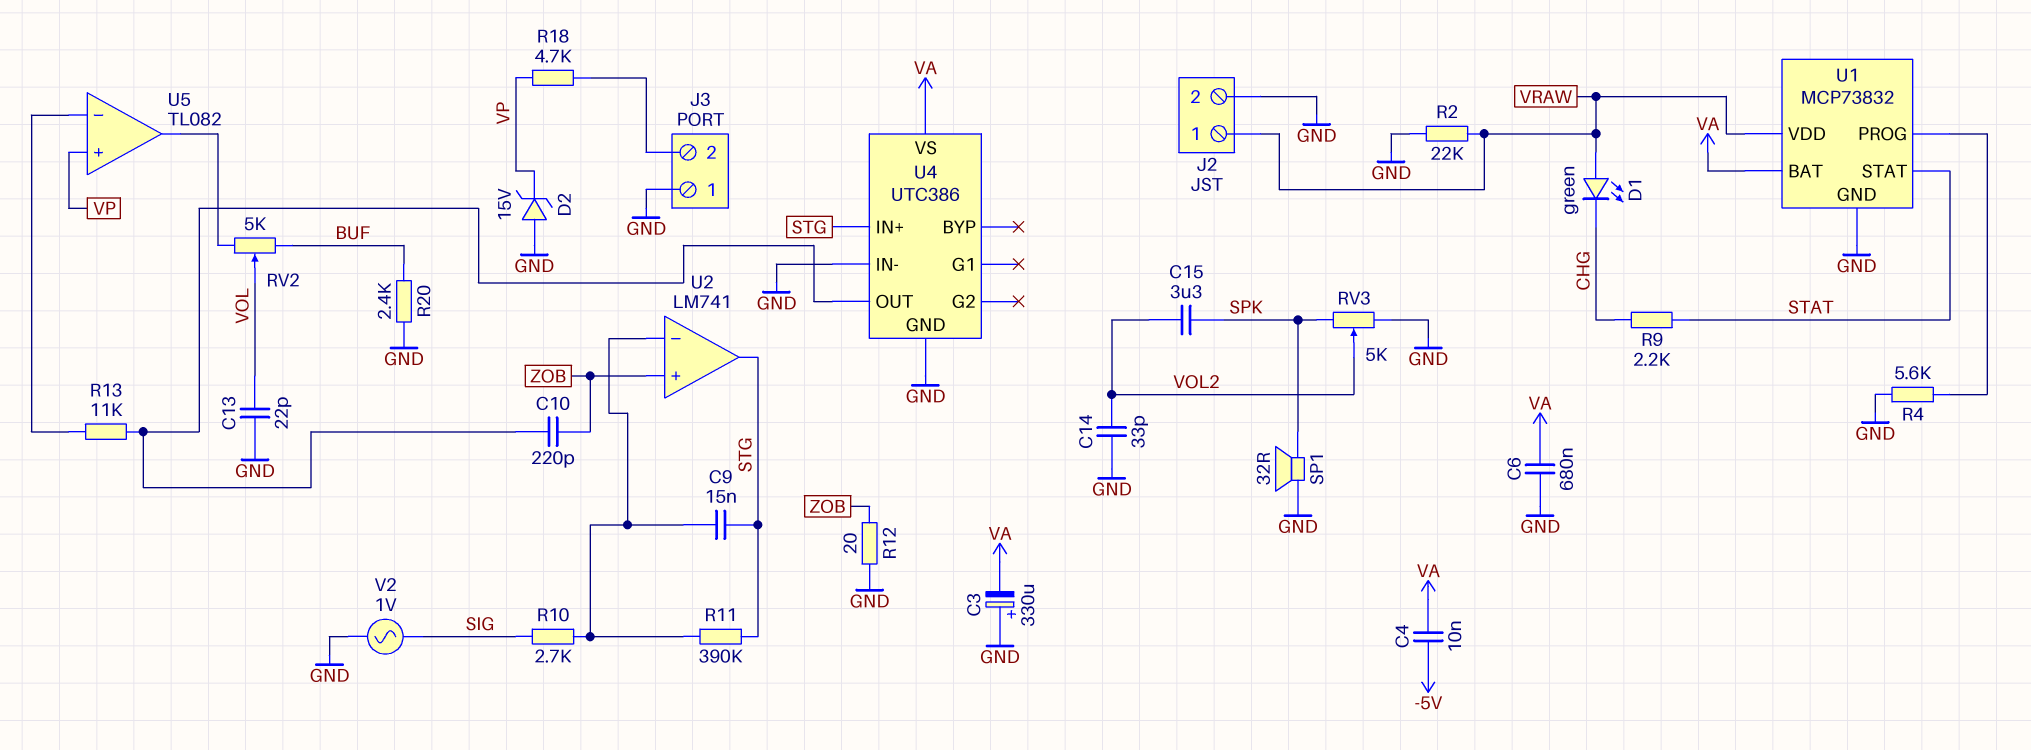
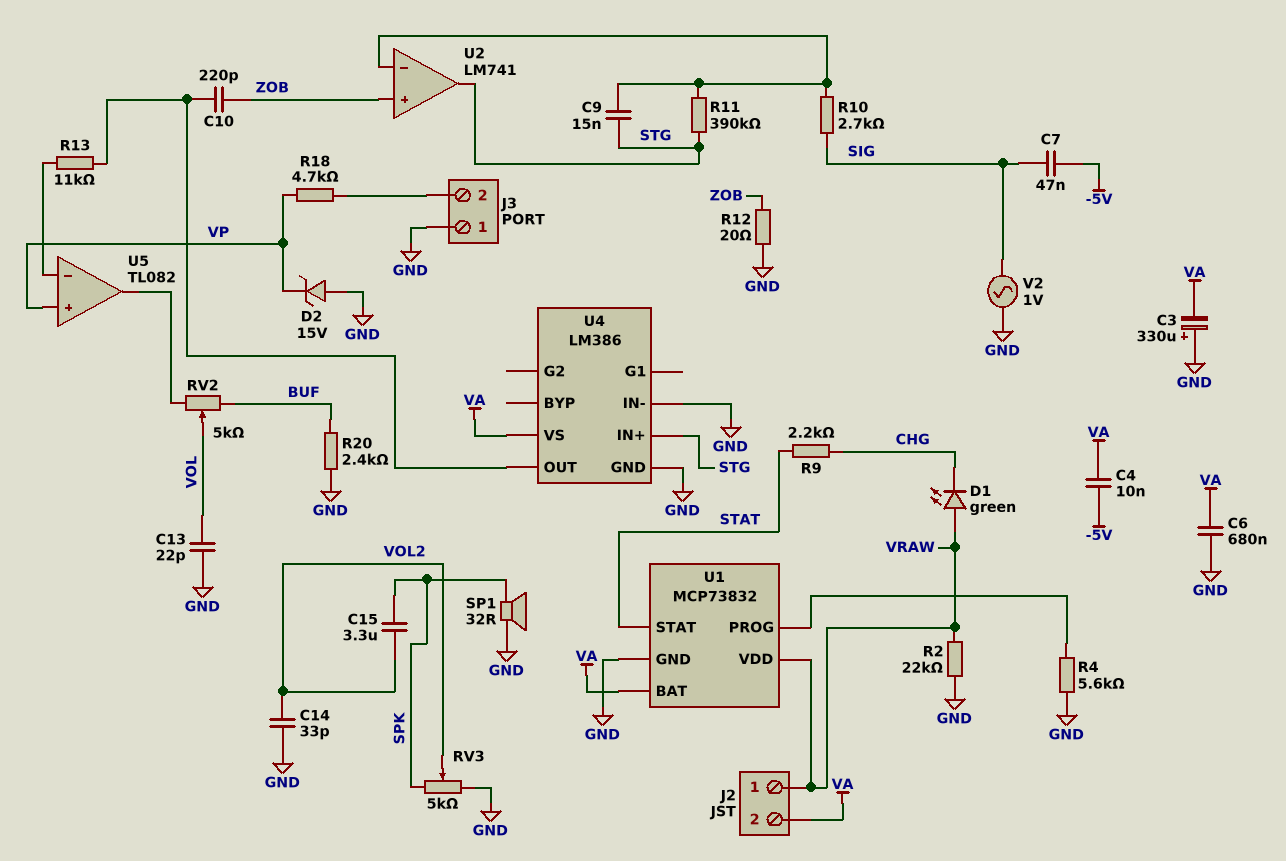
C7: none -> 47nF (-5V, SIG)
J2 pin 2: GND -> VA
U4: UTC386 -> LM386

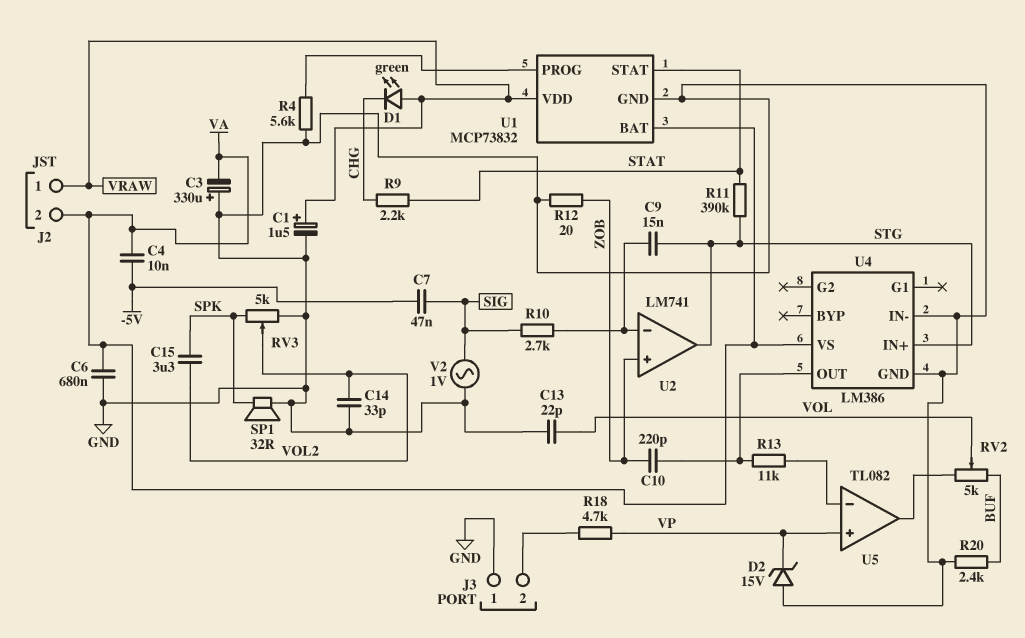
C1: none -> 1.5uF (plus VRAW, minus GND)
R2: 22k (GND, VRAW) -> none
R11: 390k (STG, U2/in-) -> 390k (STAT, STG)

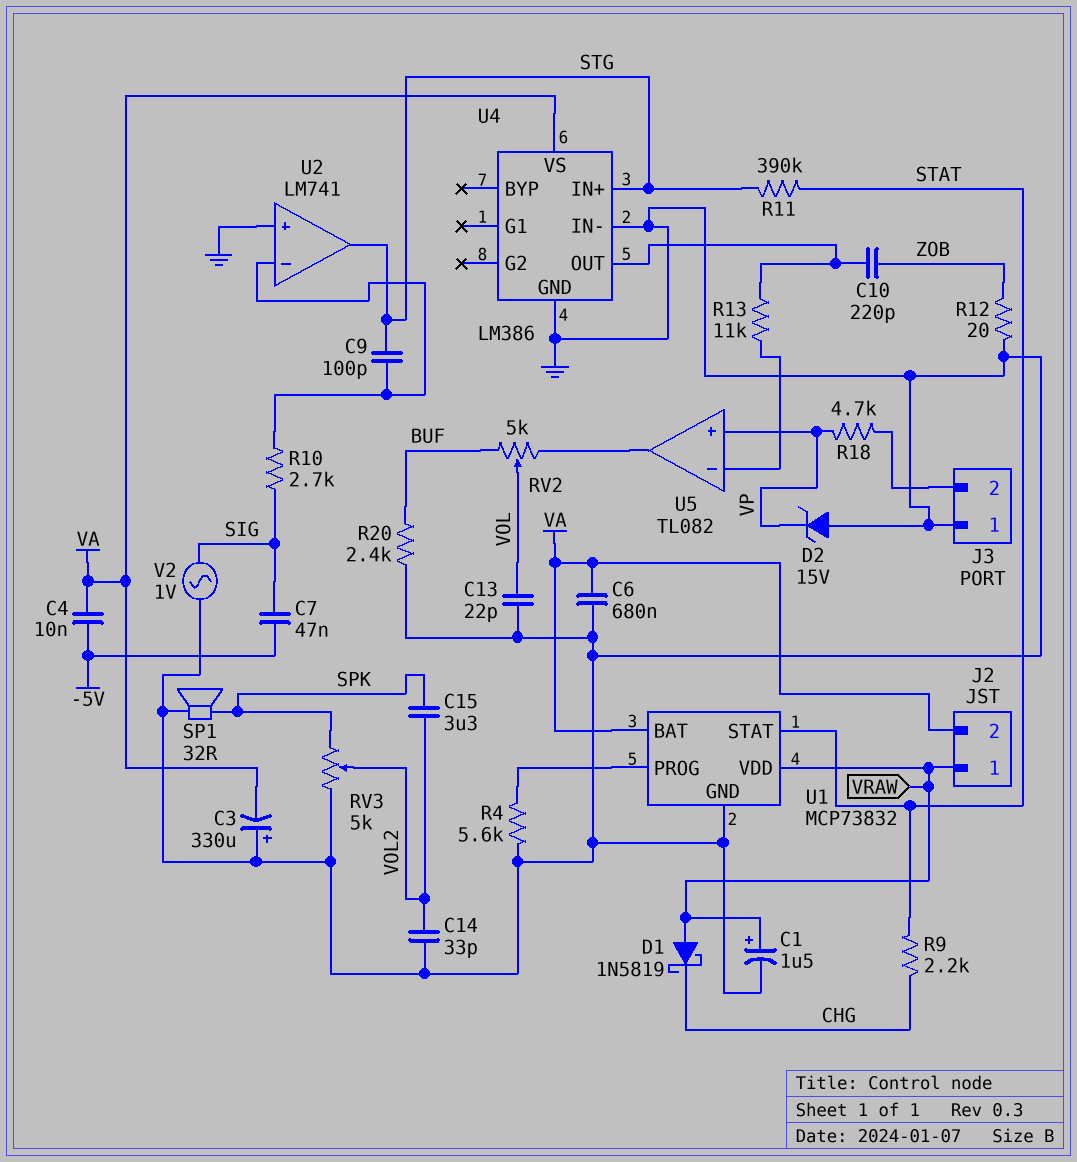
C9: 15nF (STG, U2/in-) -> 100pF (STG, U2/in-)
D1: LED green (A VRAW, K CHG) -> schottky 1N5819 (A VRAW, K CHG)
U2 pin in+: ZOB -> GND

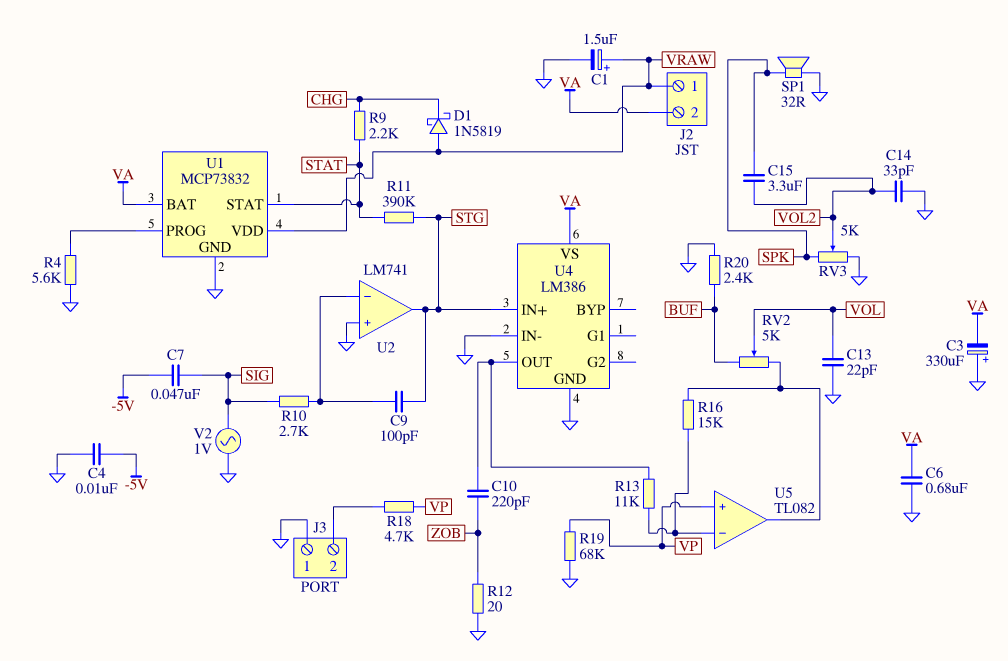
C4: 10nF (-5V, VA) -> 10nF (-5V, GND)
D2: zener 15V (A GND, K VP) -> none
R16: none -> 15k (U5/in-, U5/out)
R19: none -> 68k (GND, VP)

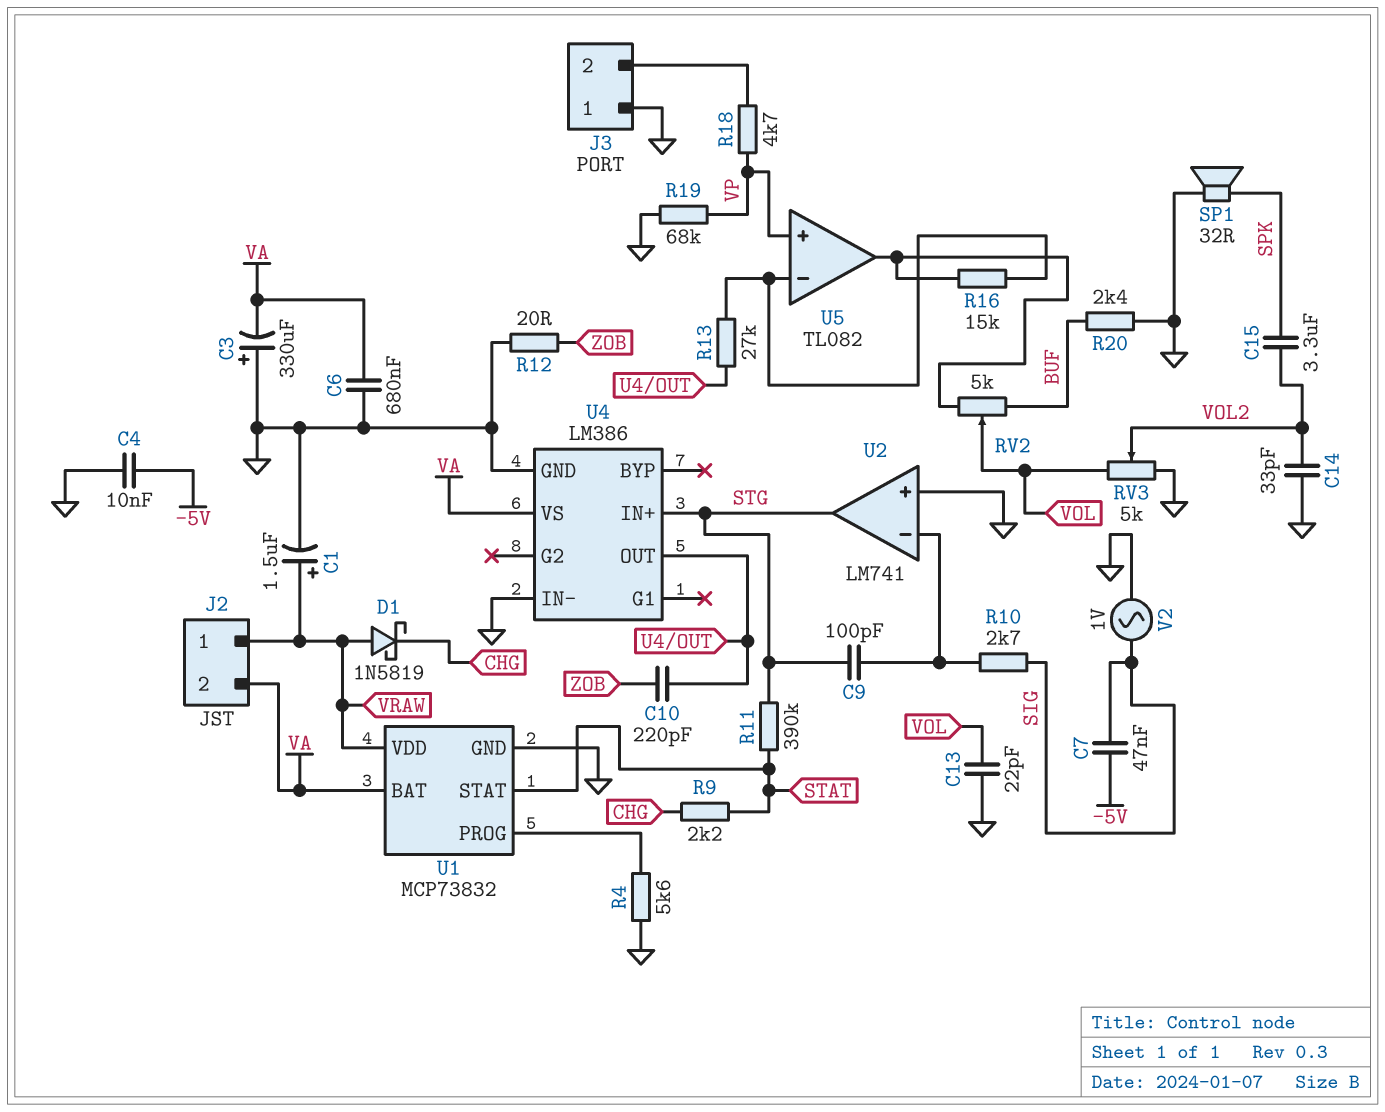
R13: 11k (U4/OUT, U5/in-) -> 27k (U4/OUT, U5/in-)
RV3: 5k (GND, SPK, wiper VOL2) -> 5k (GND, VOL, wiper VOL2)

